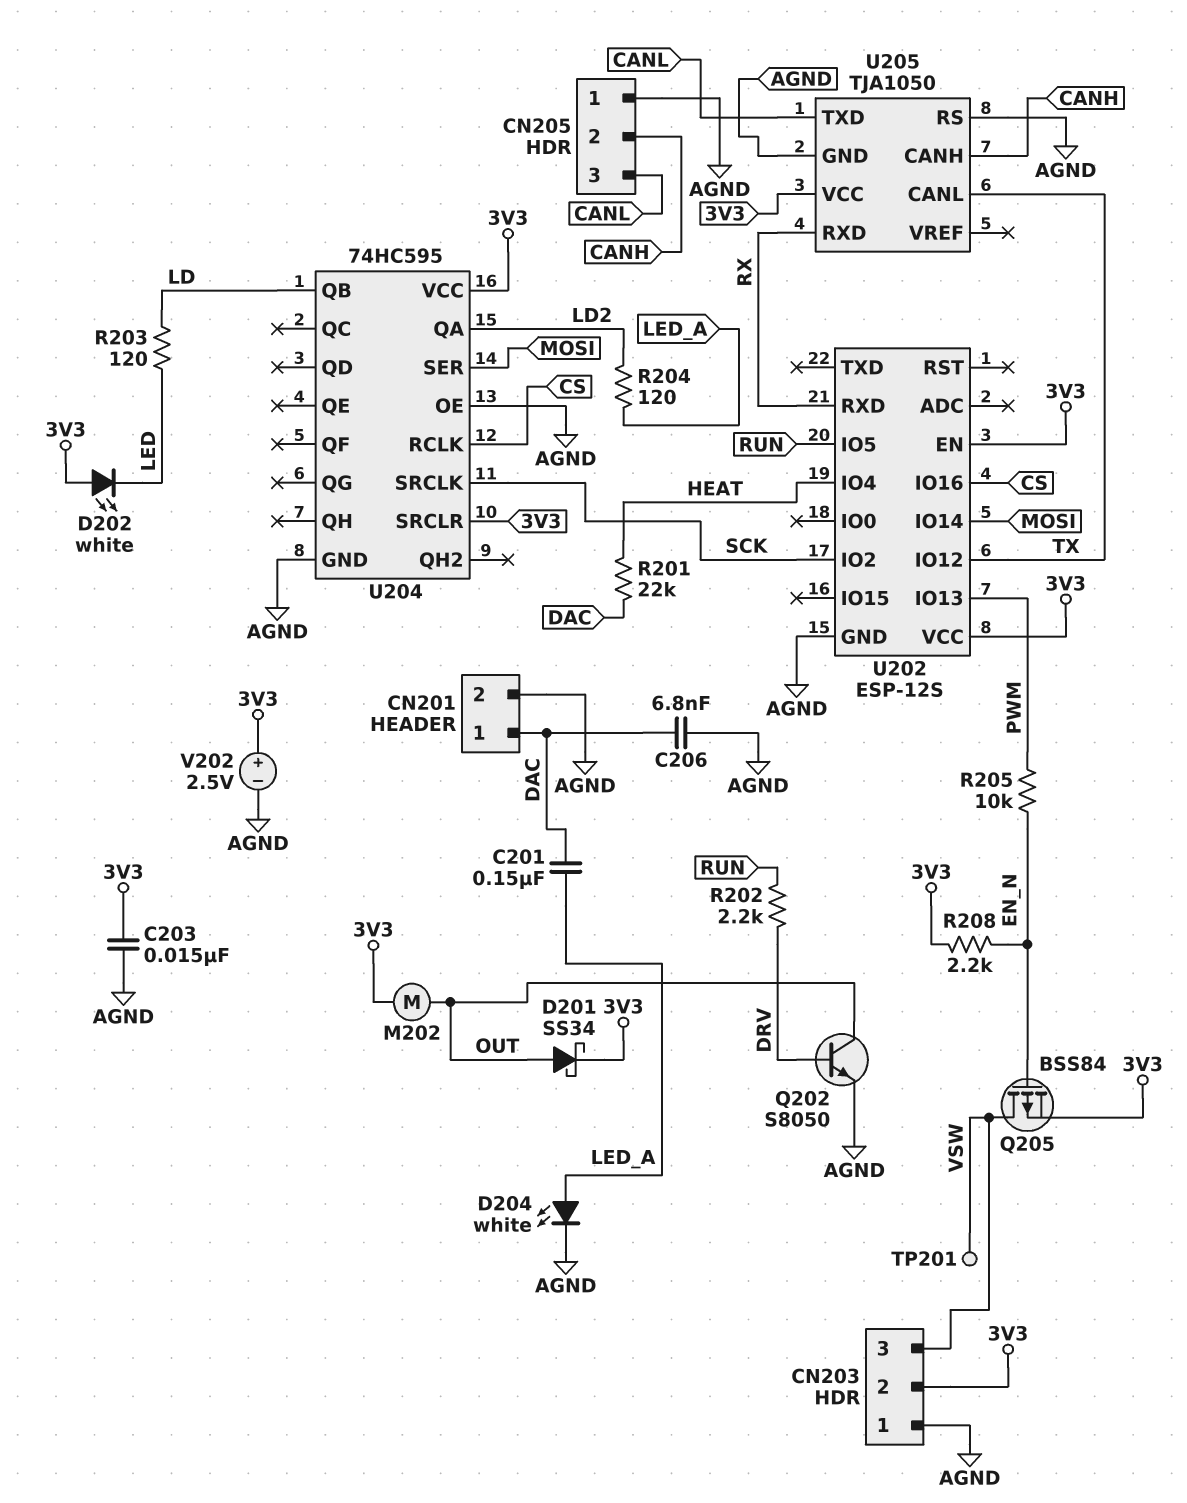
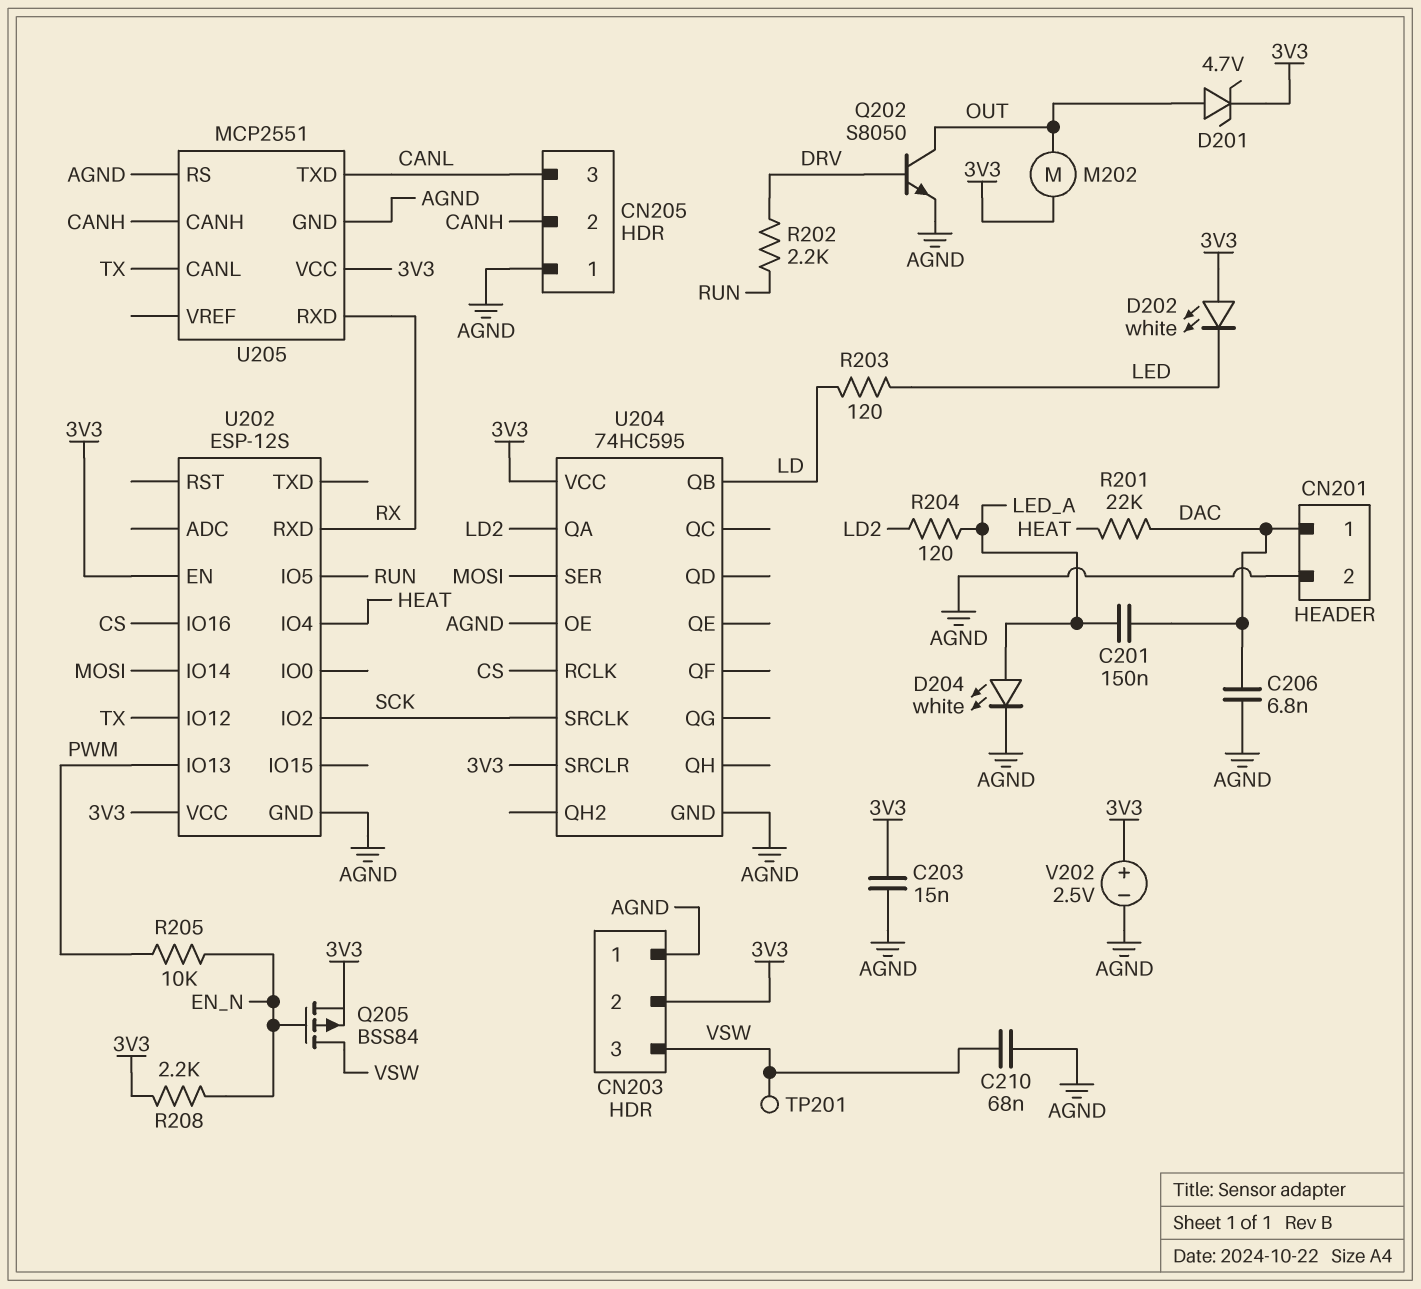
C210: none -> 68nF (AGND, VSW)
D201: schottky SS34 (A OUT, K 3V3) -> zener 4.7V (A OUT, K 3V3)
U205: TJA1050 -> MCP2551

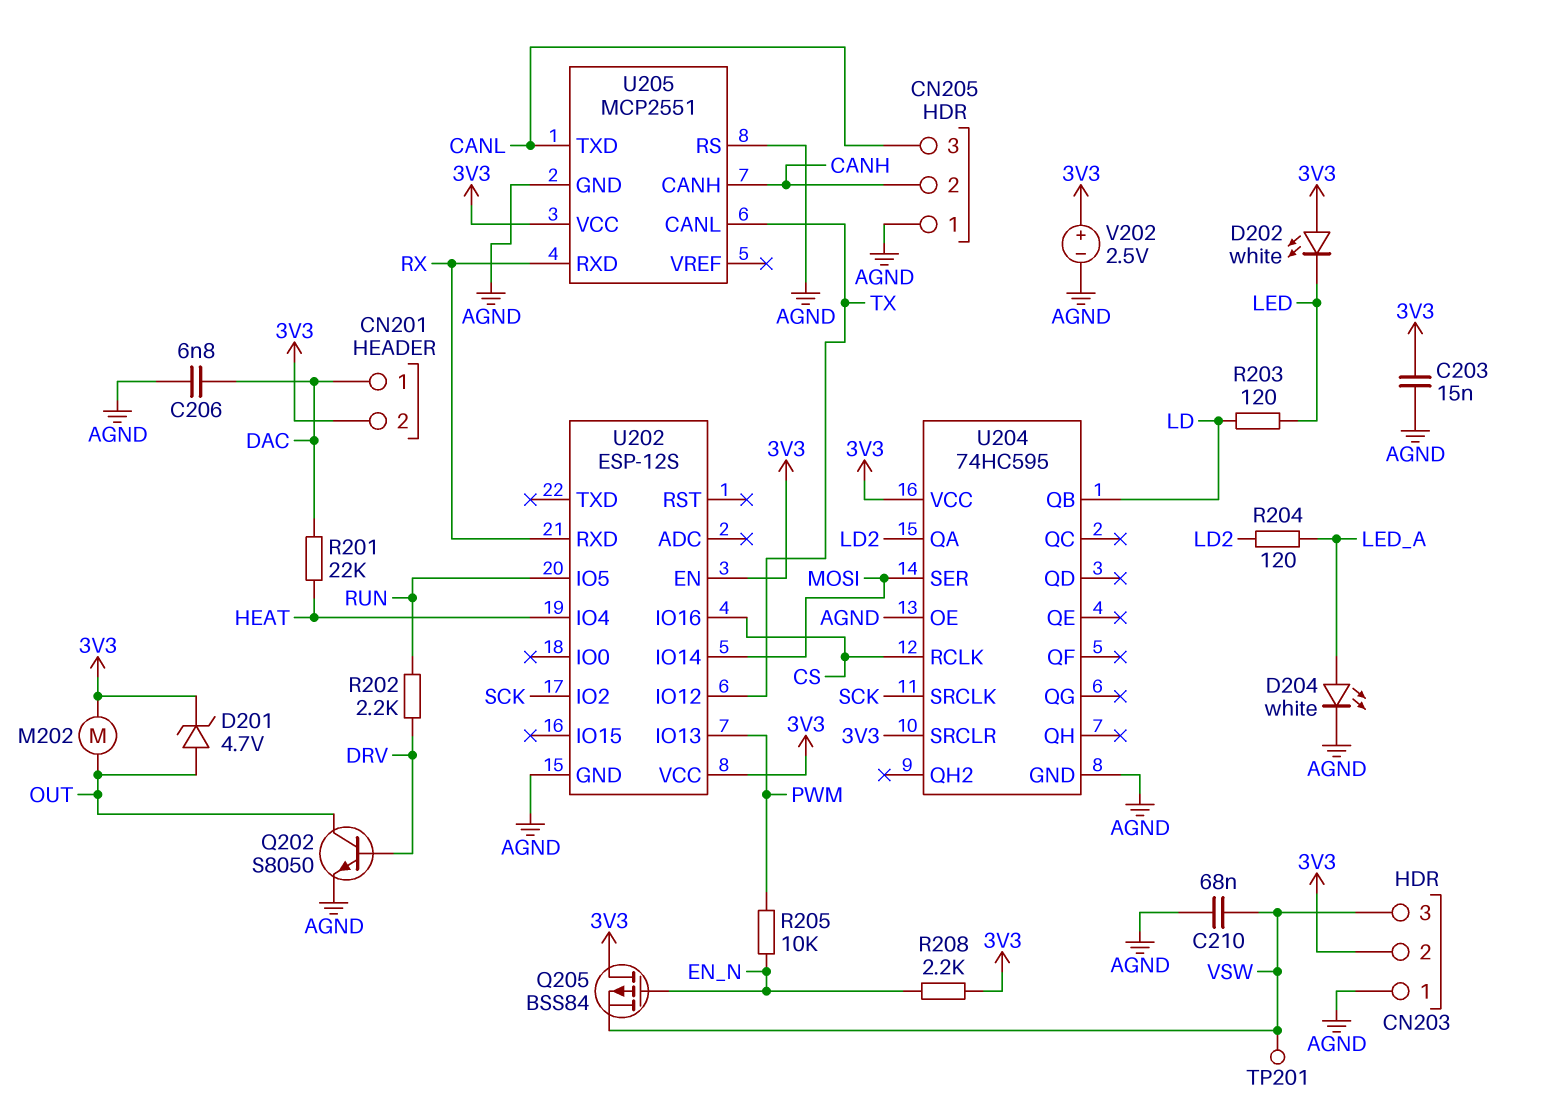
C201: 150nF (DAC, LED_A) -> none
CN201 pin 2: AGND -> 3V3
Q205: PMOS BSS84 (G EN_N, D VSW, S 3V3) -> PMOS BSS84 (G EN_N, D 3V3, S VSW)

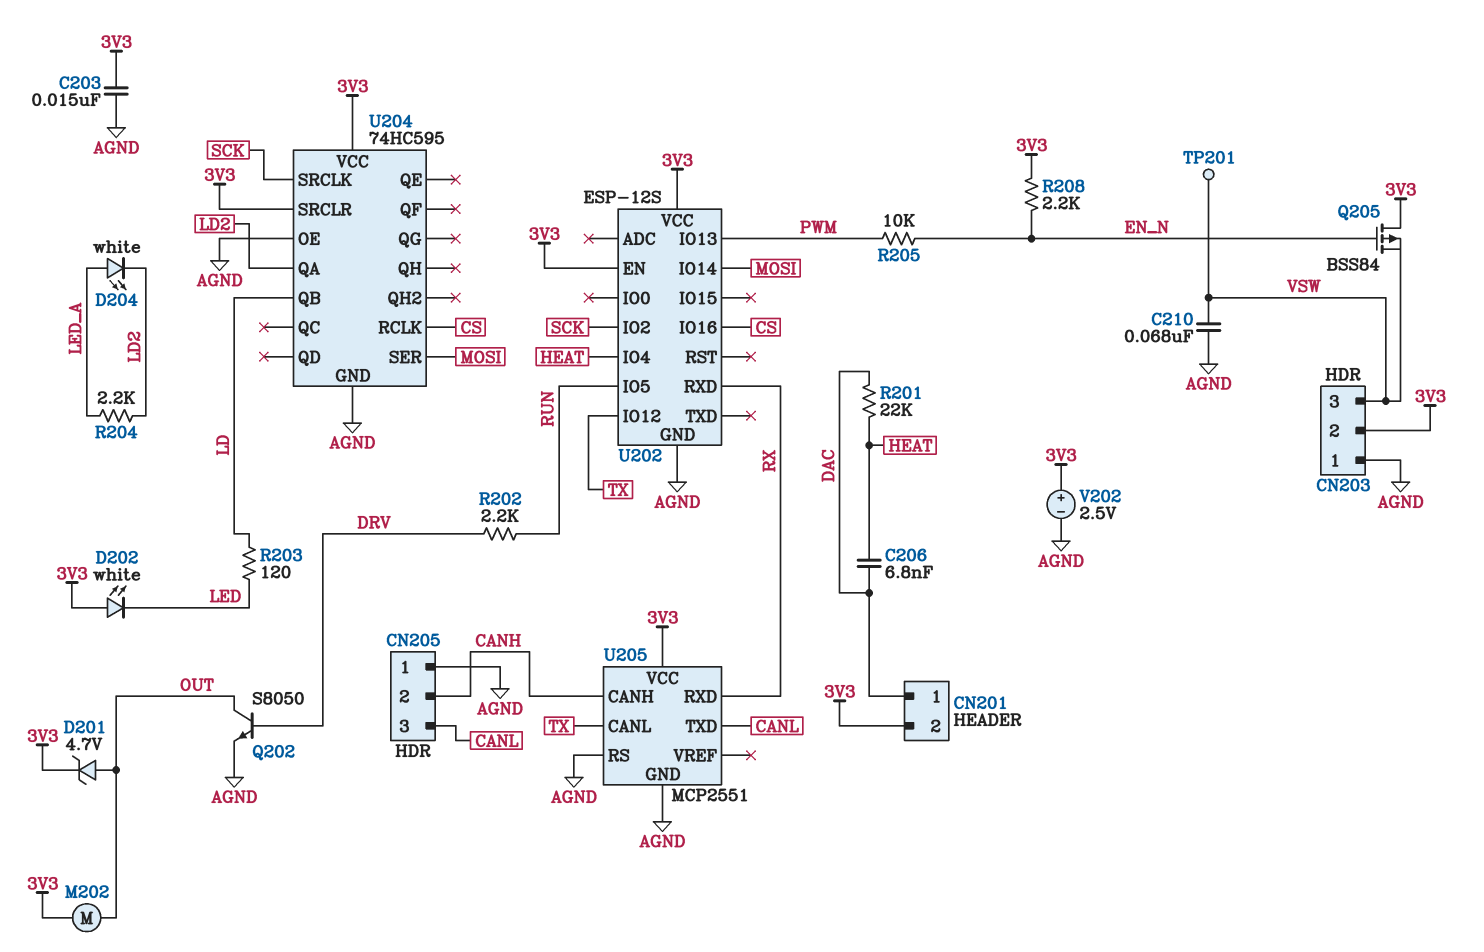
C206: 6.8nF (AGND, DAC) -> 6.8nF (DAC, HEAT)
D204: LED white (A LED_A, K AGND) -> LED white (A LED_A, K LD2)
R204: 120 (LD2, LED_A) -> 2.2k (LD2, LED_A)

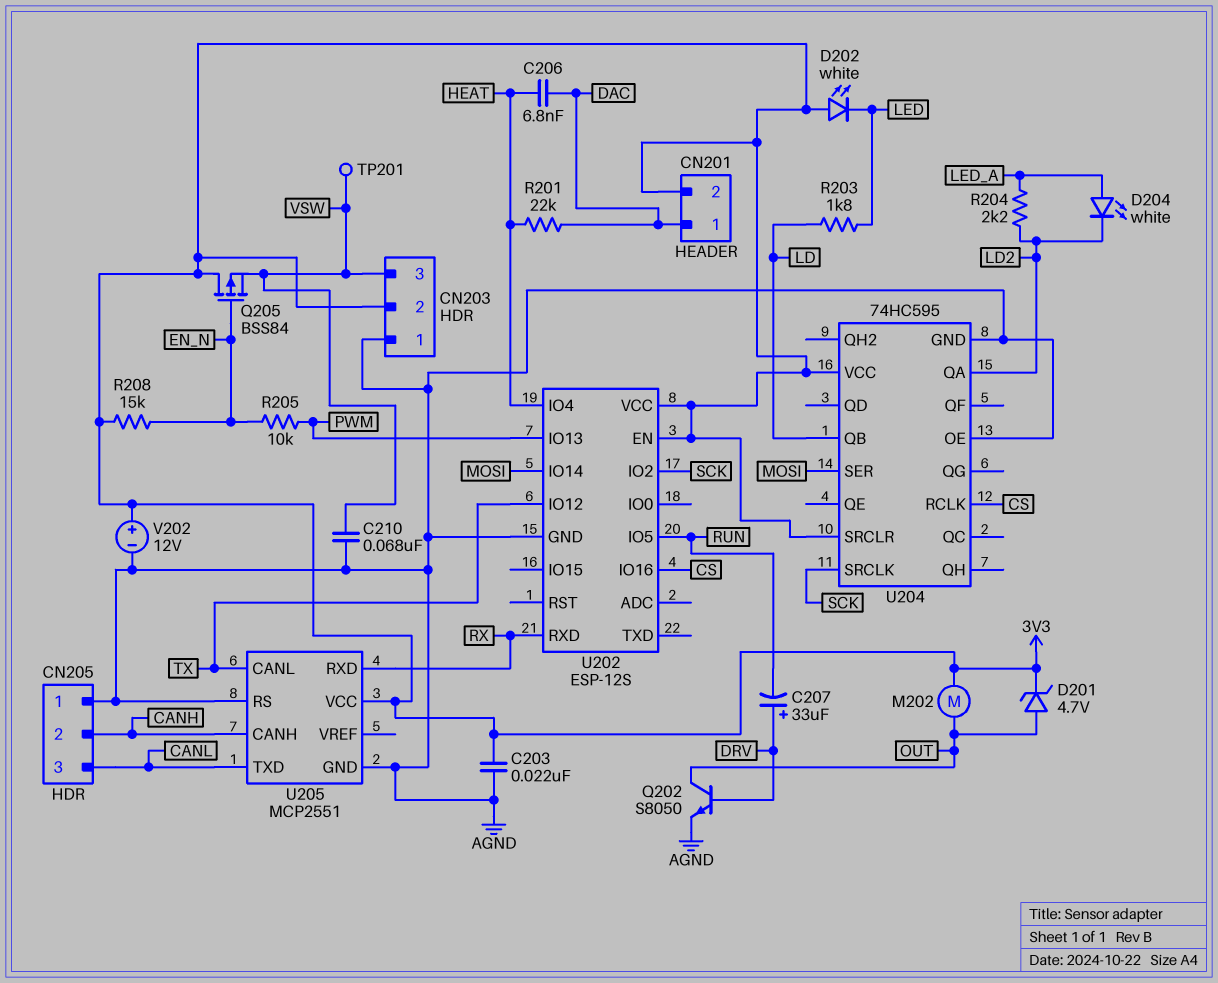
C203: 15nF (3V3, AGND) -> 22nF (3V3, AGND)
C207: none -> 33uF (plus DRV, minus RUN)
R202: 2.2k (DRV, RUN) -> none
R203: 120 (LD, LED) -> 1.8k (LD, LED)
R208: 2.2k (3V3, EN_N) -> 15k (3V3, EN_N)
V202: 2.5V (plus 3V3, minus AGND) -> 12V (plus 3V3, minus AGND)

